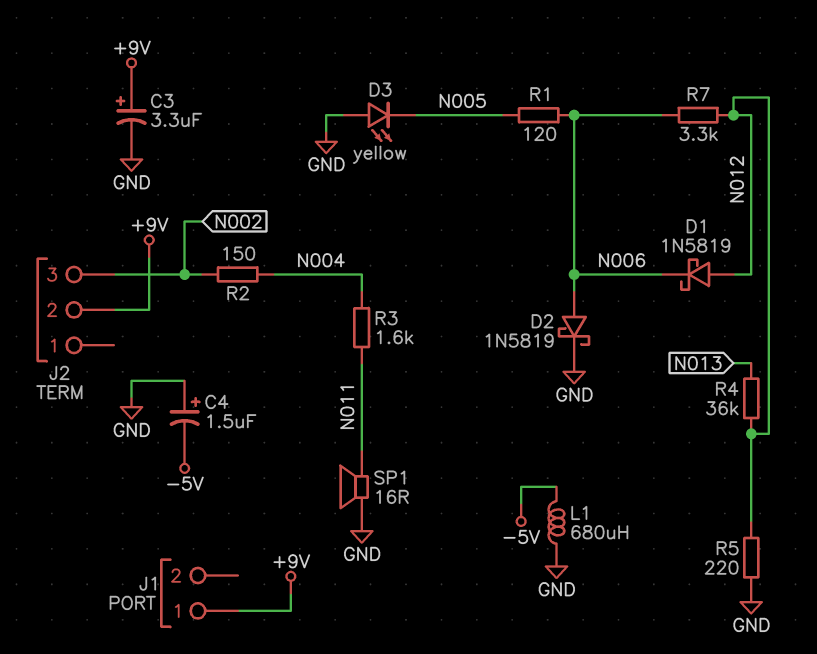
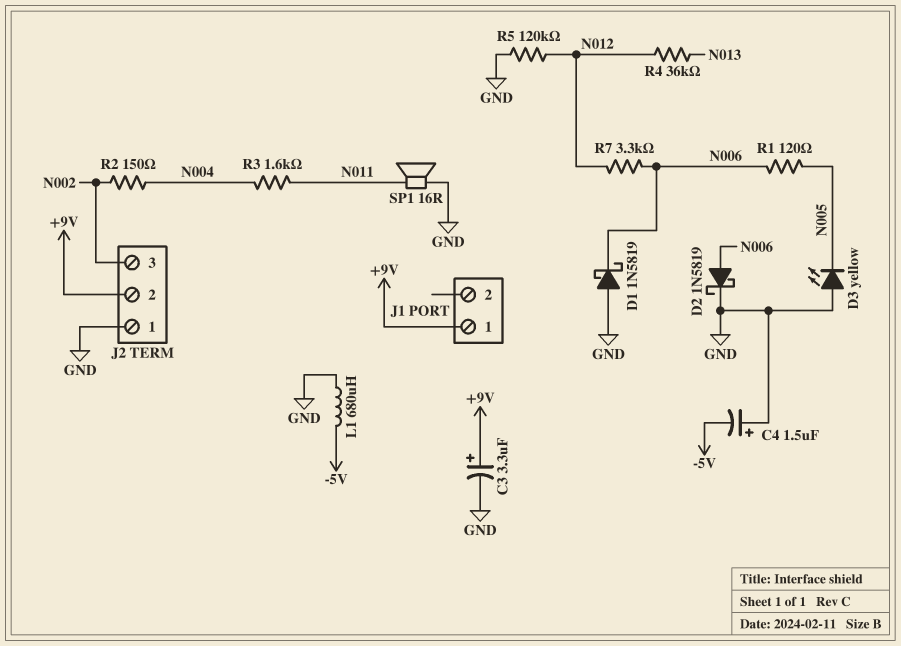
D1: schottky 1N5819 (A N012, K N006) -> schottky 1N5819 (A GND, K N006)
J2 pin 1: none -> GND
R5: 220 (GND, N012) -> 120k (GND, N012)

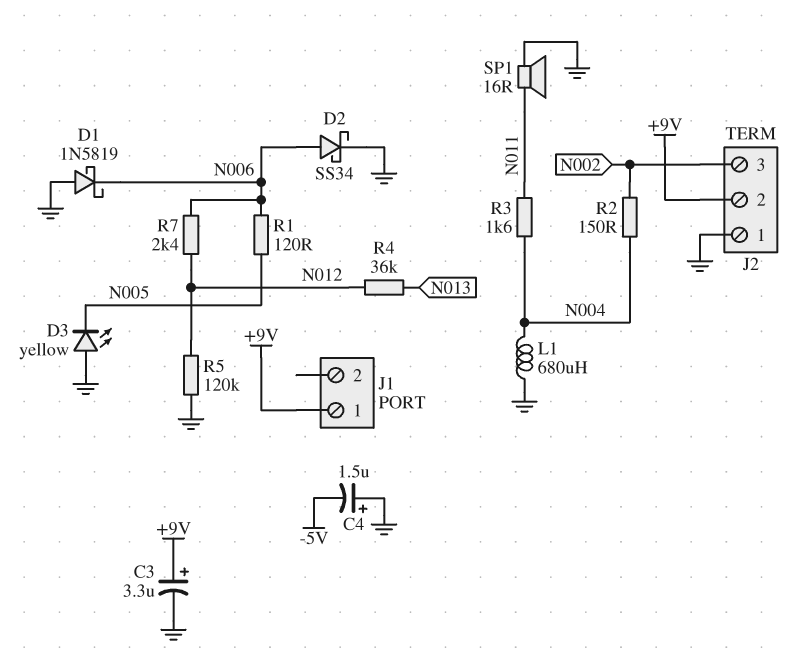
D2: schottky 1N5819 (A N006, K GND) -> schottky SS34 (A N006, K GND)
L1: 680uH (-5V, GND) -> 680uH (GND, N004)
R7: 3.3k (N006, N012) -> 2.4k (N006, N012)

